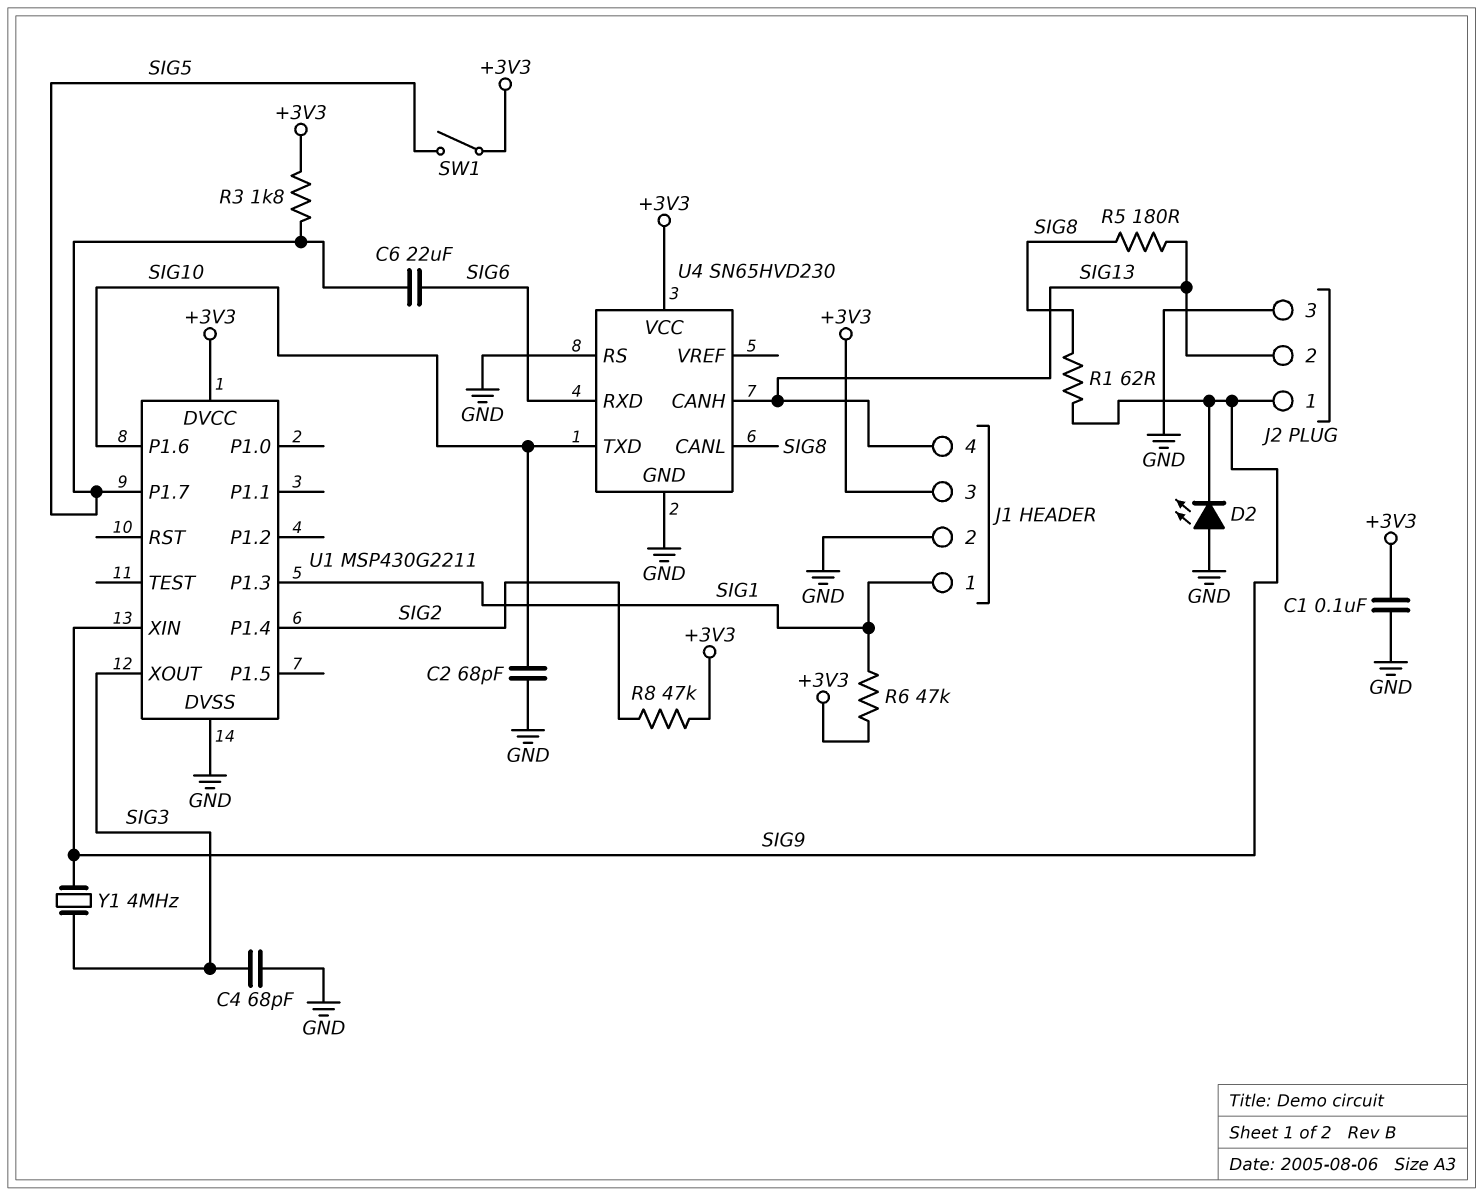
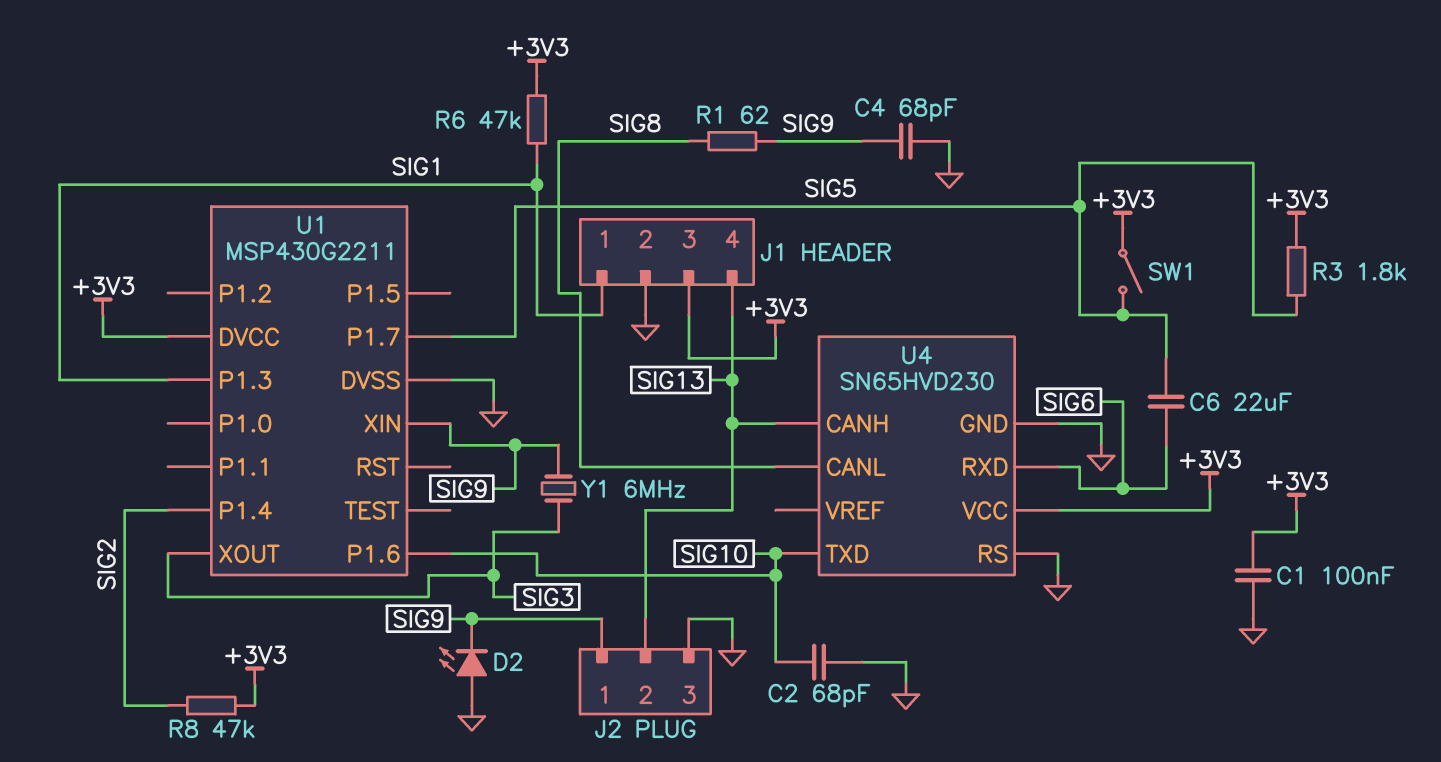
C4: 68pF (GND, SIG3) -> 68pF (GND, SIG9)
R5: 180 (SIG8, SIG13) -> none
Y1: 4MHz (SIG3, SIG9) -> 6MHz (SIG3, SIG9)

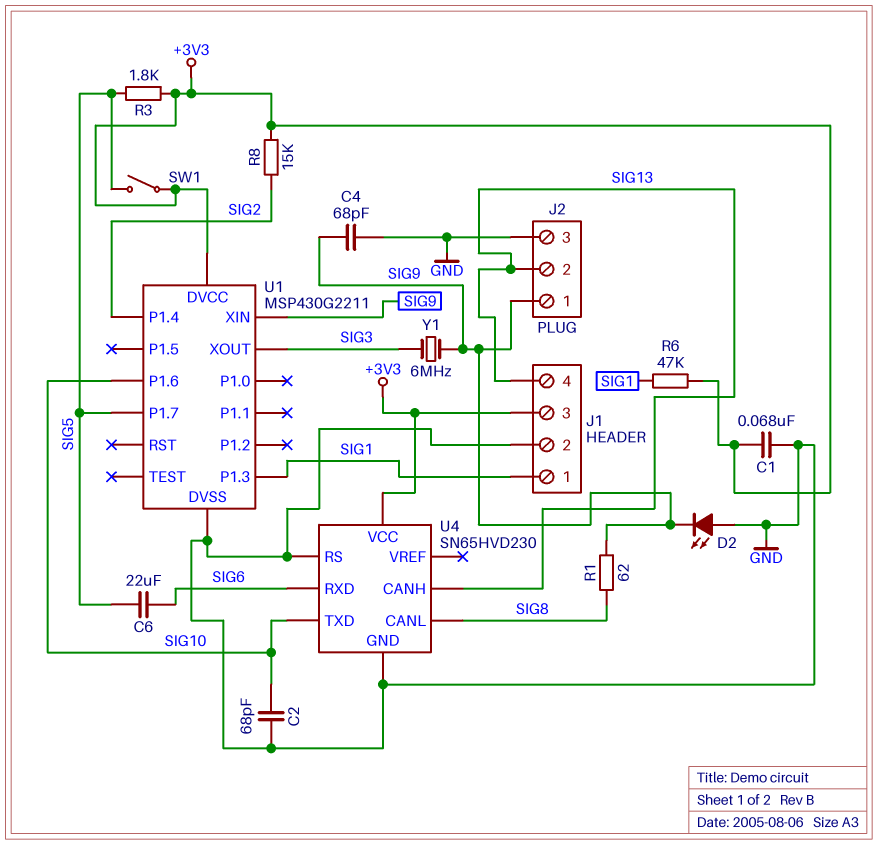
C1: 100nF (+3V3, GND) -> 68nF (+3V3, GND)
R8: 47k (+3V3, SIG2) -> 15k (+3V3, SIG2)

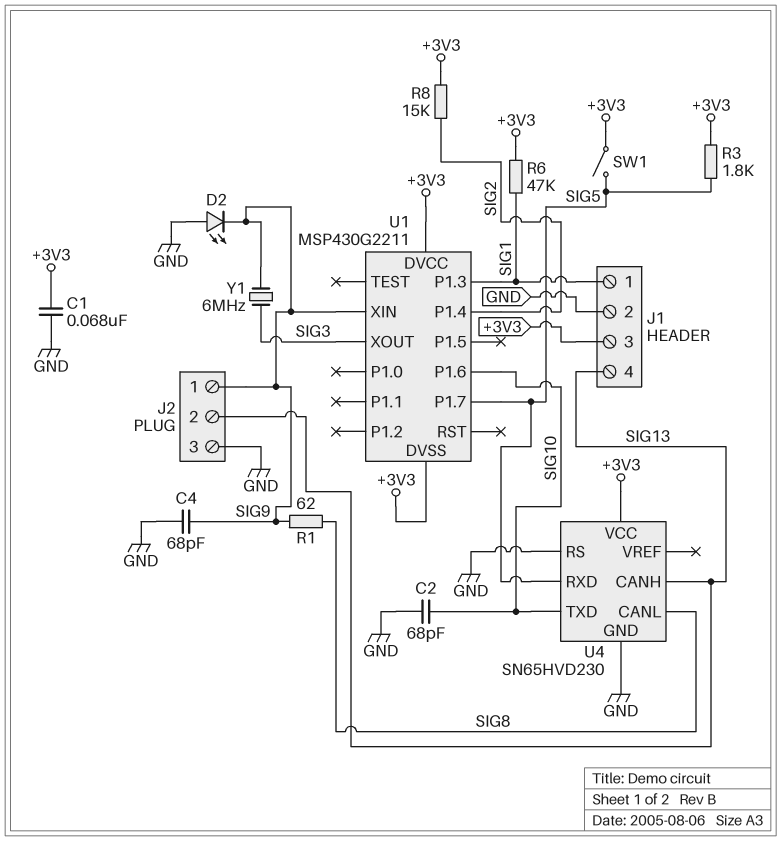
C6: 22uF (SIG5, SIG6) -> none
U1 pin DVSS: GND -> +3V3
U4 pin RXD: SIG6 -> SIG5

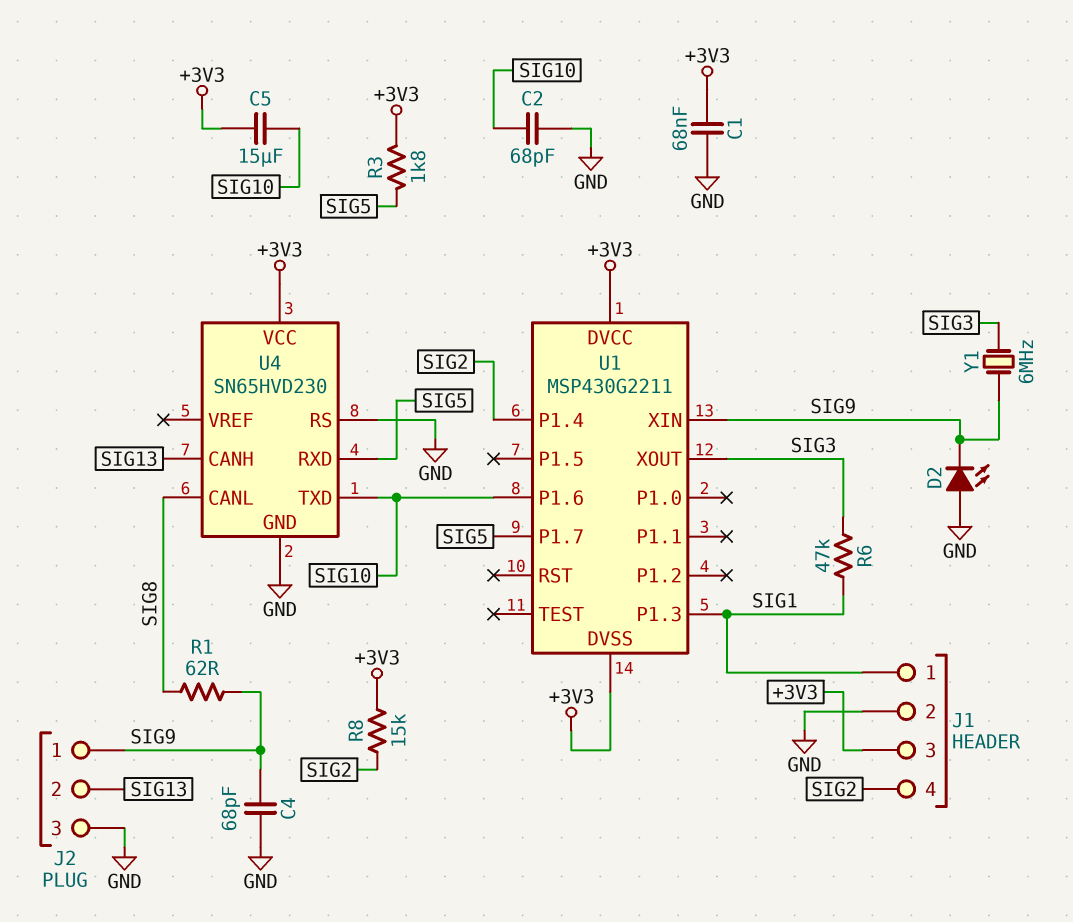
C5: none -> 15uF (+3V3, SIG10)
J1 pin 4: SIG13 -> SIG2
R6: 47k (+3V3, SIG1) -> 47k (SIG1, SIG3)
SW1: switch (+3V3, SIG5) -> none

